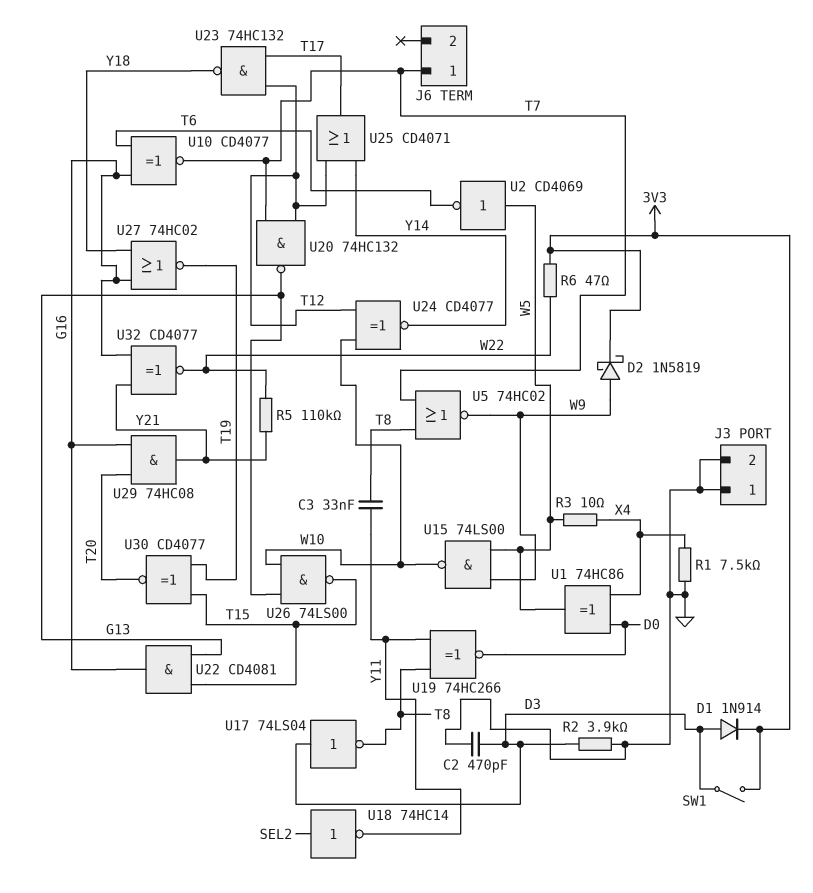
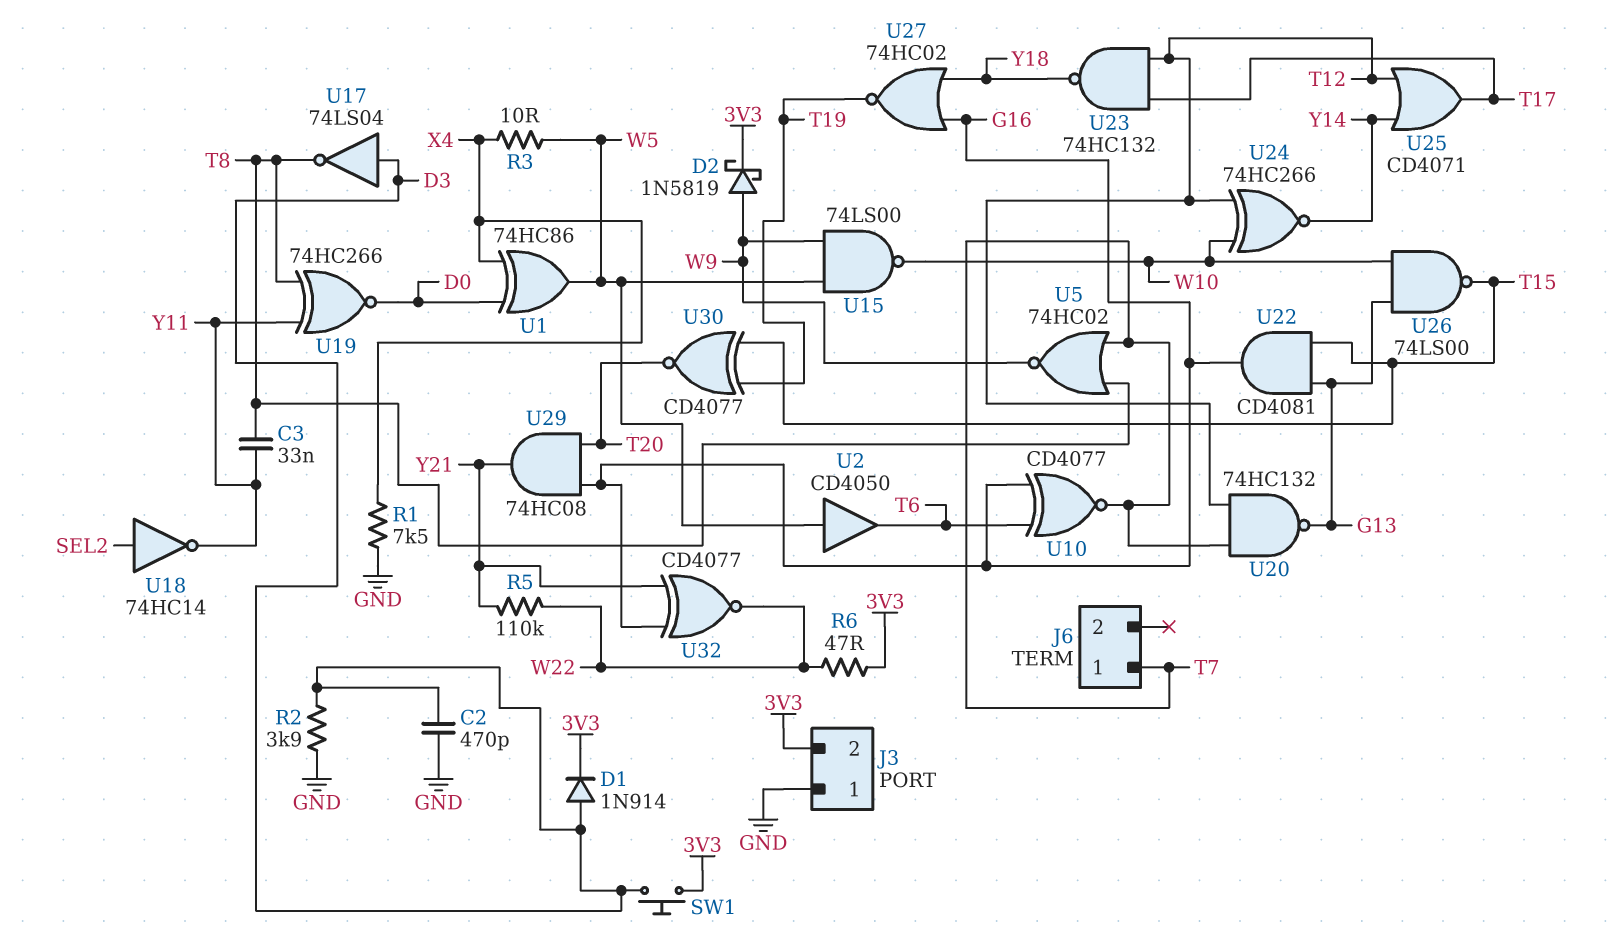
J3 pin 2: GND -> 3V3
SW1: switch (3V3, D3) -> button (3V3, D3)
U2: NOT CD4069 (in W5, out T6) -> buffer CD4050 (in W5, out T6)
U24: XNOR CD4077 (in T12, in W10, out Y14) -> XNOR 74HC266 (in T12, in W10, out Y14)

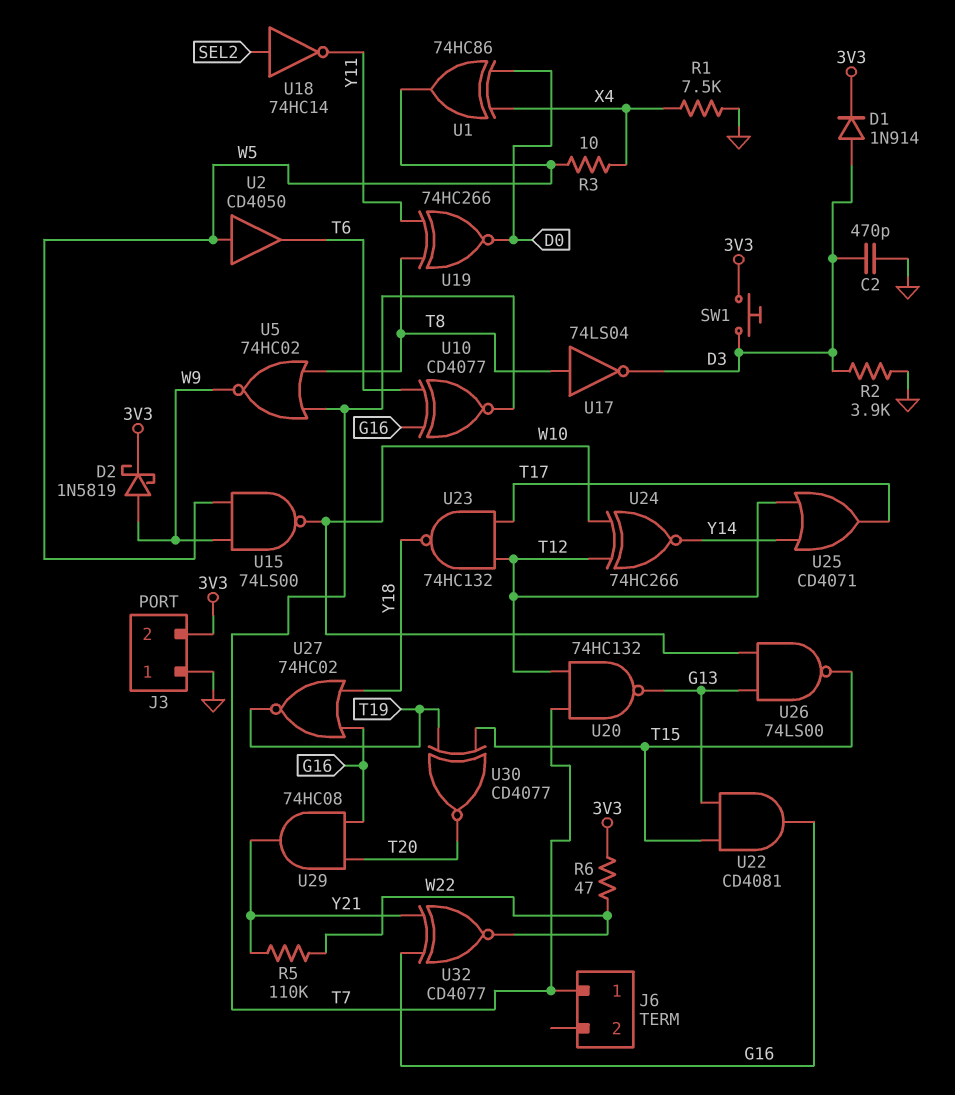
C3: 33nF (T8, Y11) -> none
U17: NOT 74LS04 (in D3, out T8) -> NOT 74LS04 (in T8, out D3)

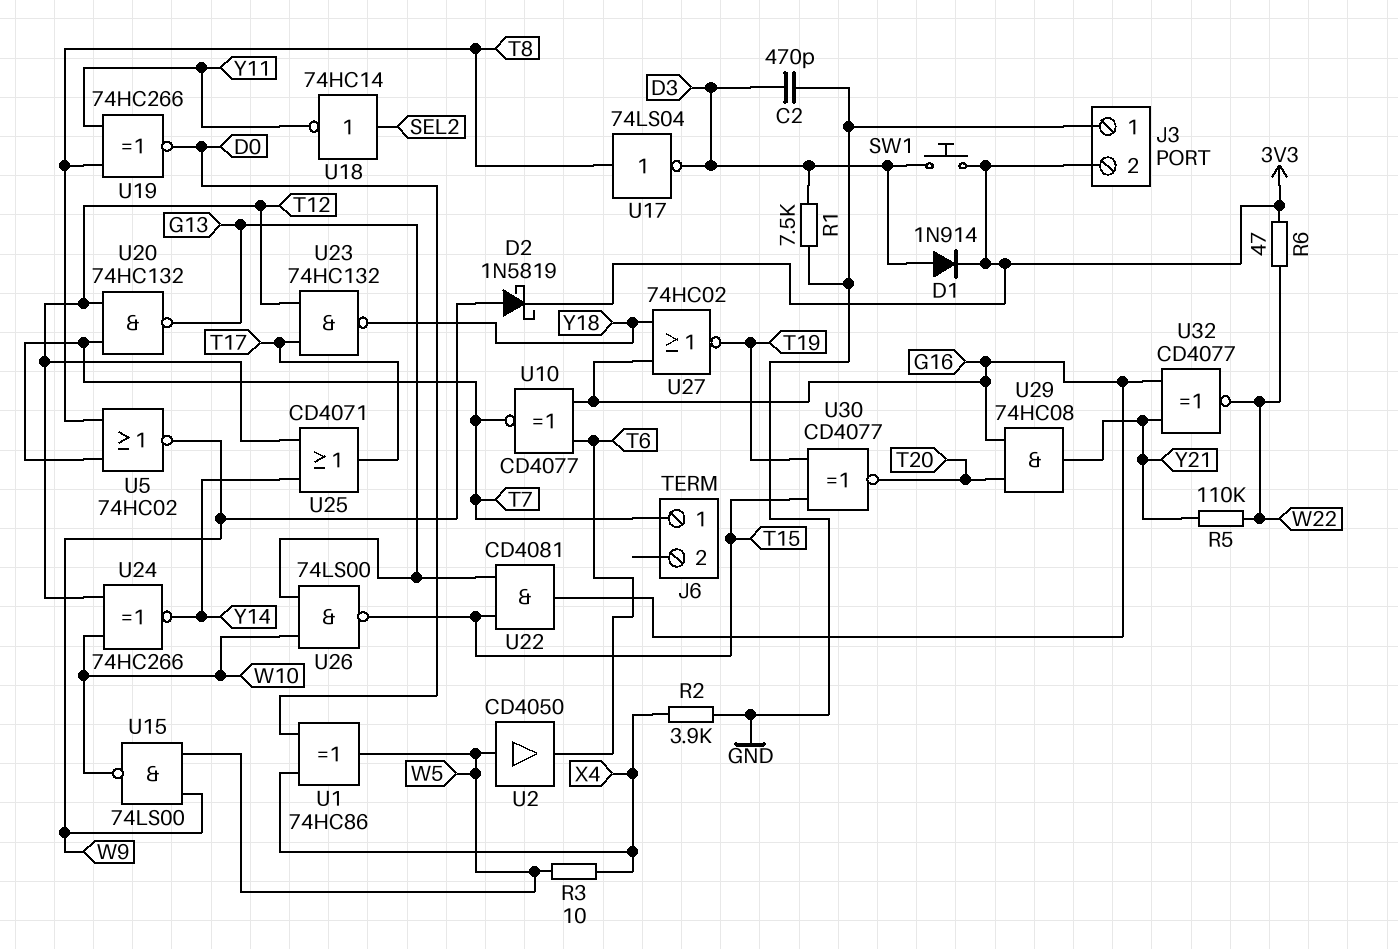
R1: 7.5k (GND, X4) -> 7.5k (D3, GND)
R2: 3.9k (D3, GND) -> 3.9k (GND, X4)

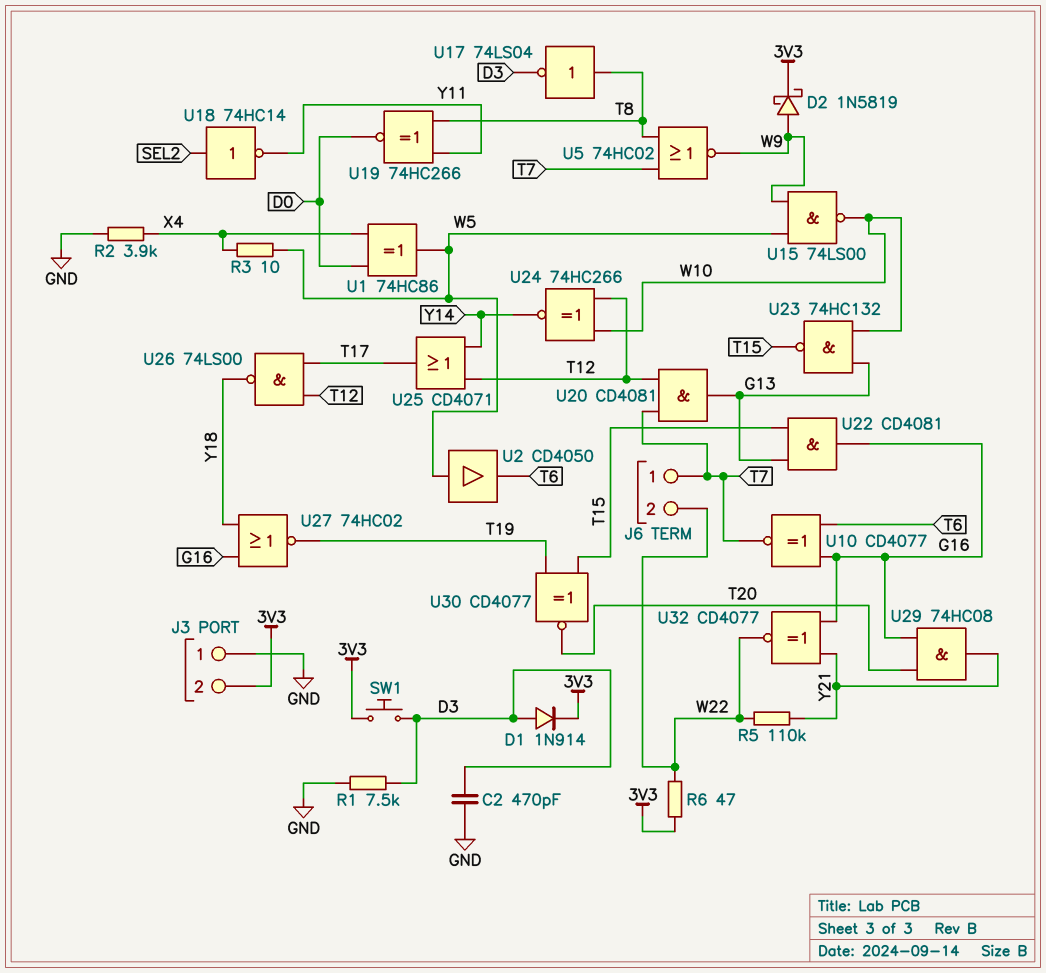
J6 pin 2: none -> W22
U20: NAND 74HC132 (in T7, in T12, out G13) -> AND CD4081 (in T7, in T12, out G13)
U23: NAND 74HC132 (in T12, in T17, out Y18) -> NAND 74HC132 (in G13, in W10, out T15)
U26: NAND 74LS00 (in G13, in W10, out T15) -> NAND 74LS00 (in T12, in T17, out Y18)

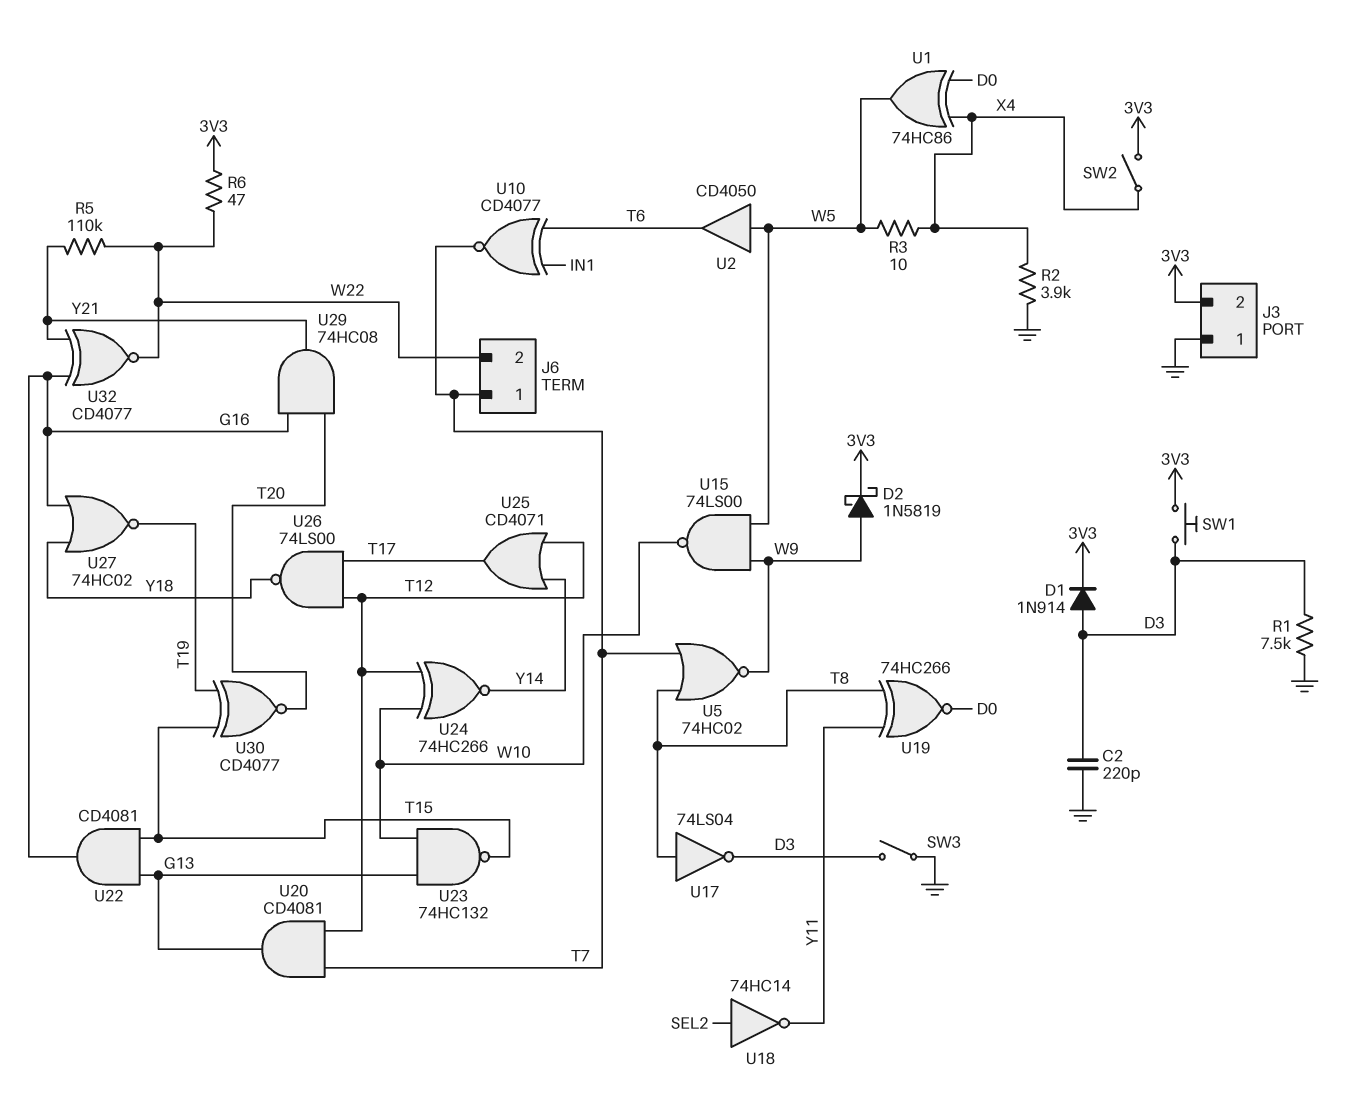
C2: 470pF (D3, GND) -> 220pF (D3, GND)
SW2: none -> switch (3V3, X4)
SW3: none -> switch (D3, GND)
U10: XNOR CD4077 (in G16, in T6, out T7) -> XNOR CD4077 (in IN1, in T6, out T7)

